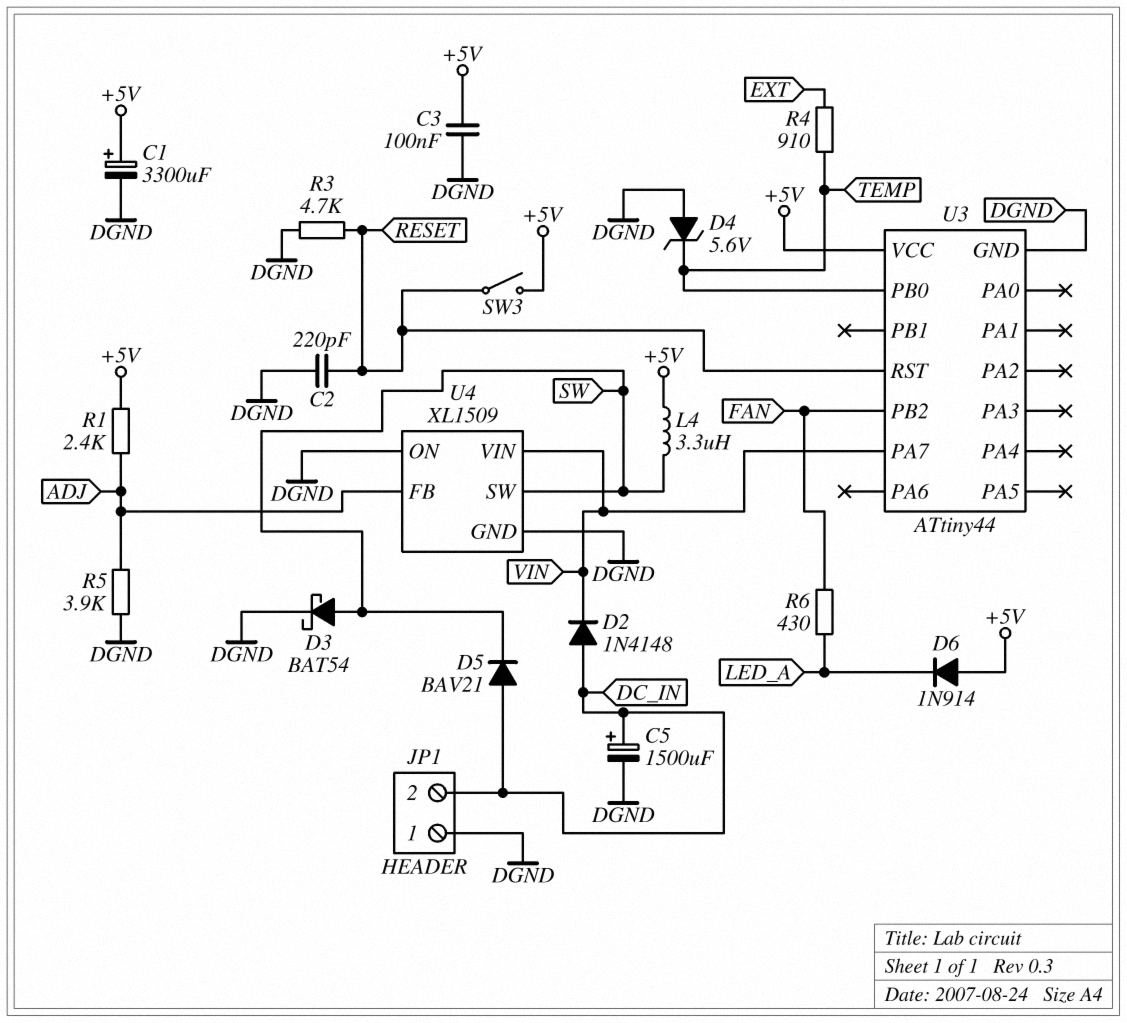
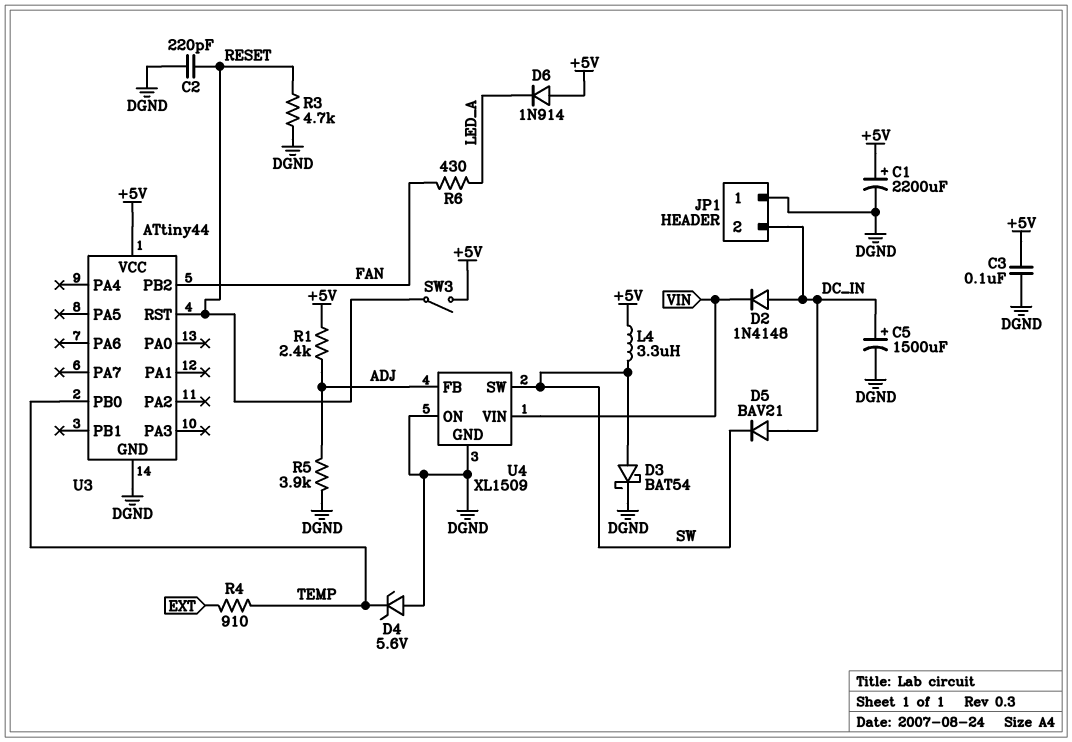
C1: 3300uF (plus +5V, minus DGND) -> 2200uF (plus +5V, minus DGND)
U3 pin PA7: VIN -> none

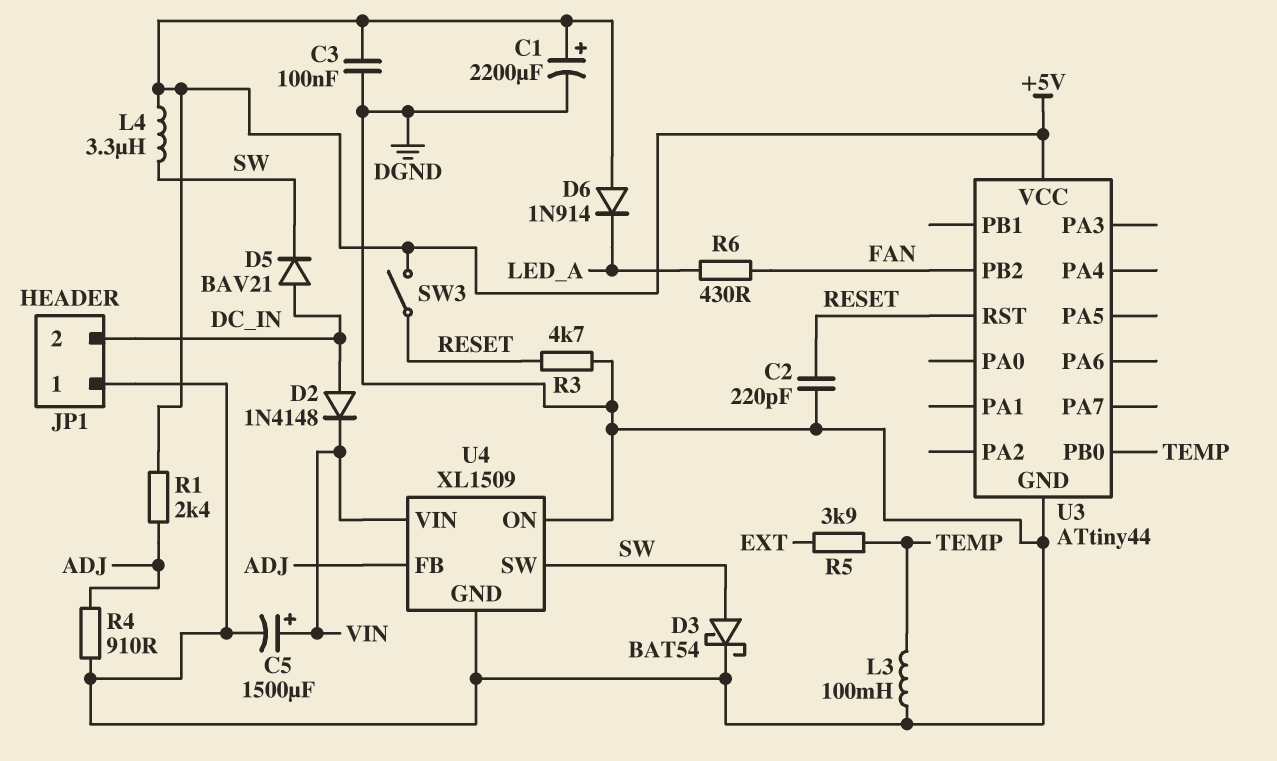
C5: 1500uF (plus DC_IN, minus DGND) -> 1500uF (plus VIN, minus DGND)
D4: zener 5.6V (A DGND, K TEMP) -> none
L3: none -> 100mH (DGND, TEMP)
R4: 910 (EXT, TEMP) -> 910 (ADJ, DGND)
R5: 3.9k (ADJ, DGND) -> 3.9k (EXT, TEMP)

